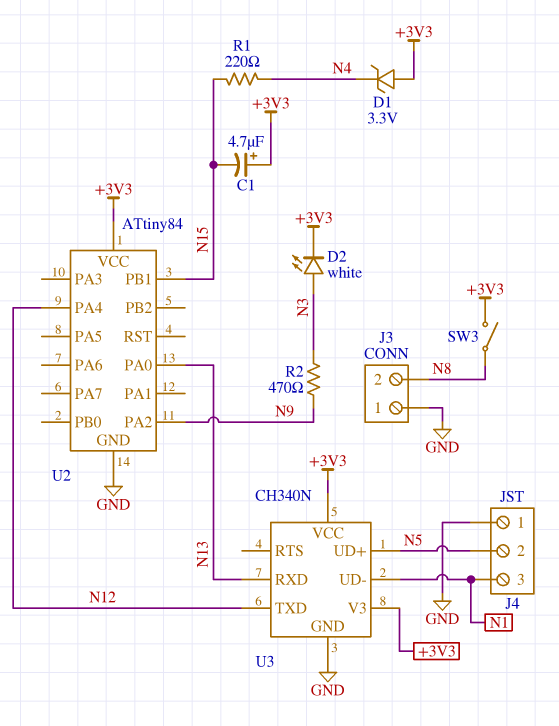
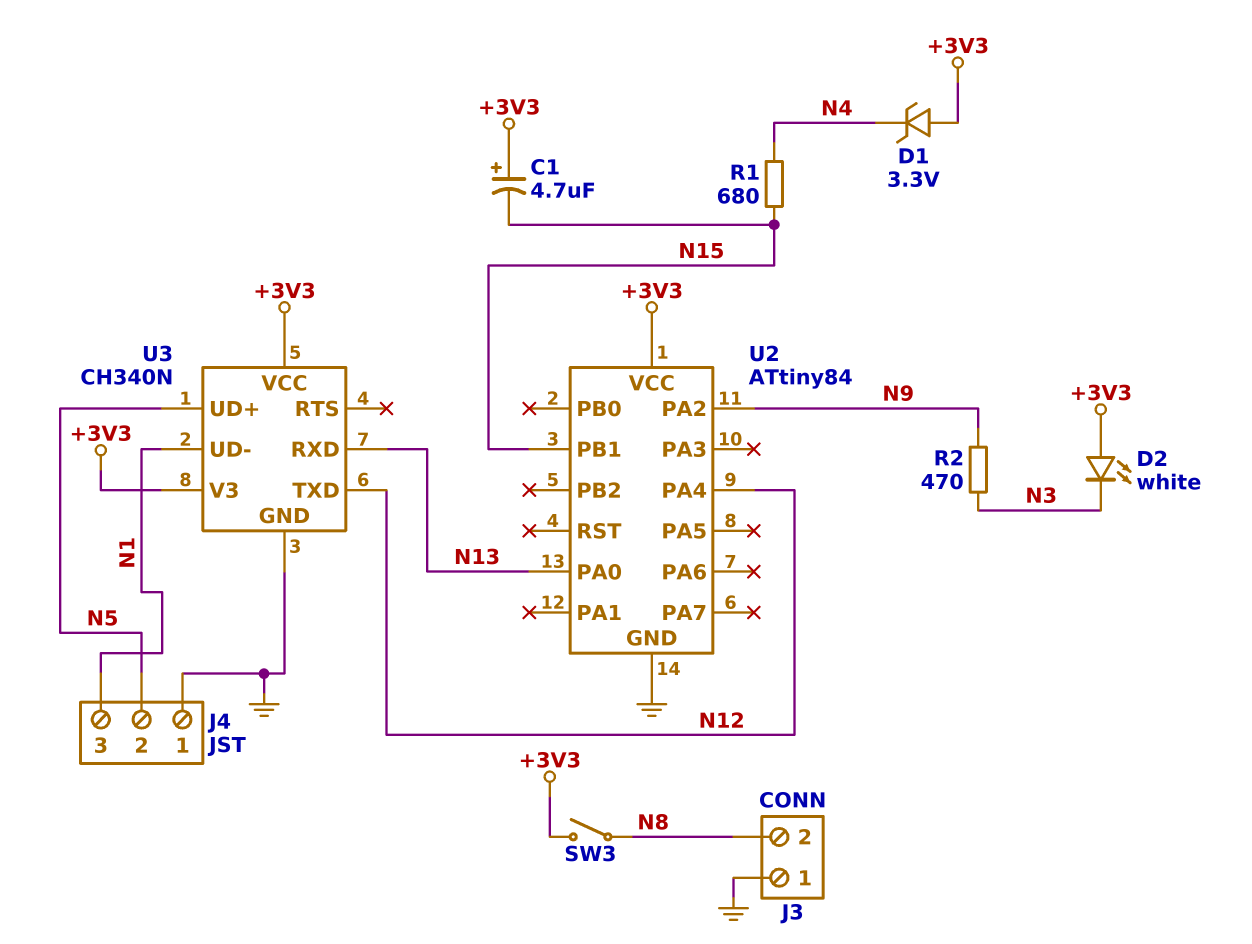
D2: LED white (A N3, K +3V3) -> LED white (A +3V3, K N3)
R1: 220 (N4, N15) -> 680 (N4, N15)

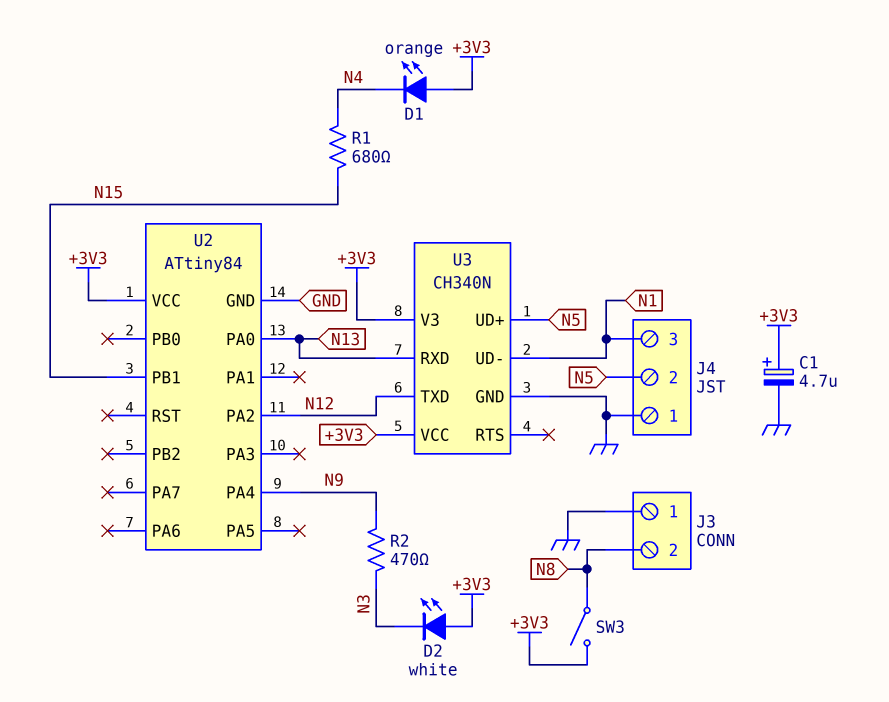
C1: 4.7uF (plus +3V3, minus N15) -> 4.7uF (plus +3V3, minus GND)
D1: zener 3.3V (A +3V3, K N4) -> LED orange (A +3V3, K N4)
U2 pin PA2: N9 -> N12
U2 pin PA4: N12 -> N9

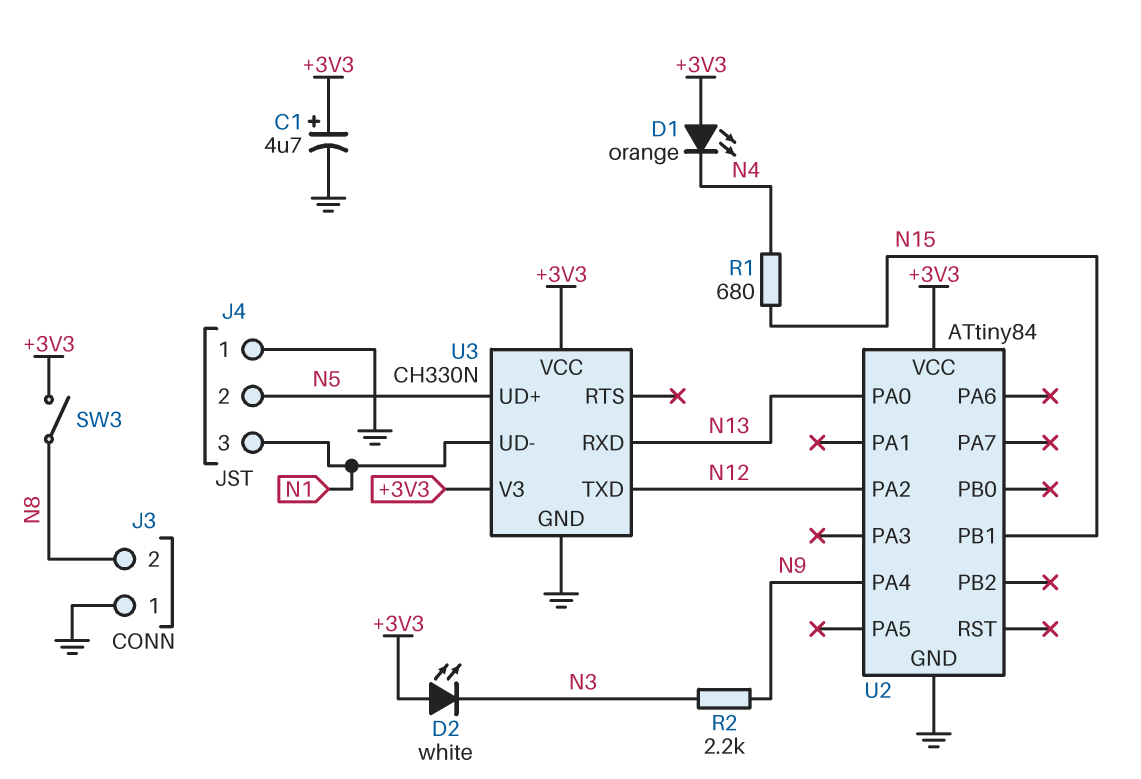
R2: 470 (N3, N9) -> 2.2k (N3, N9)
U3: CH340N -> CH330N

